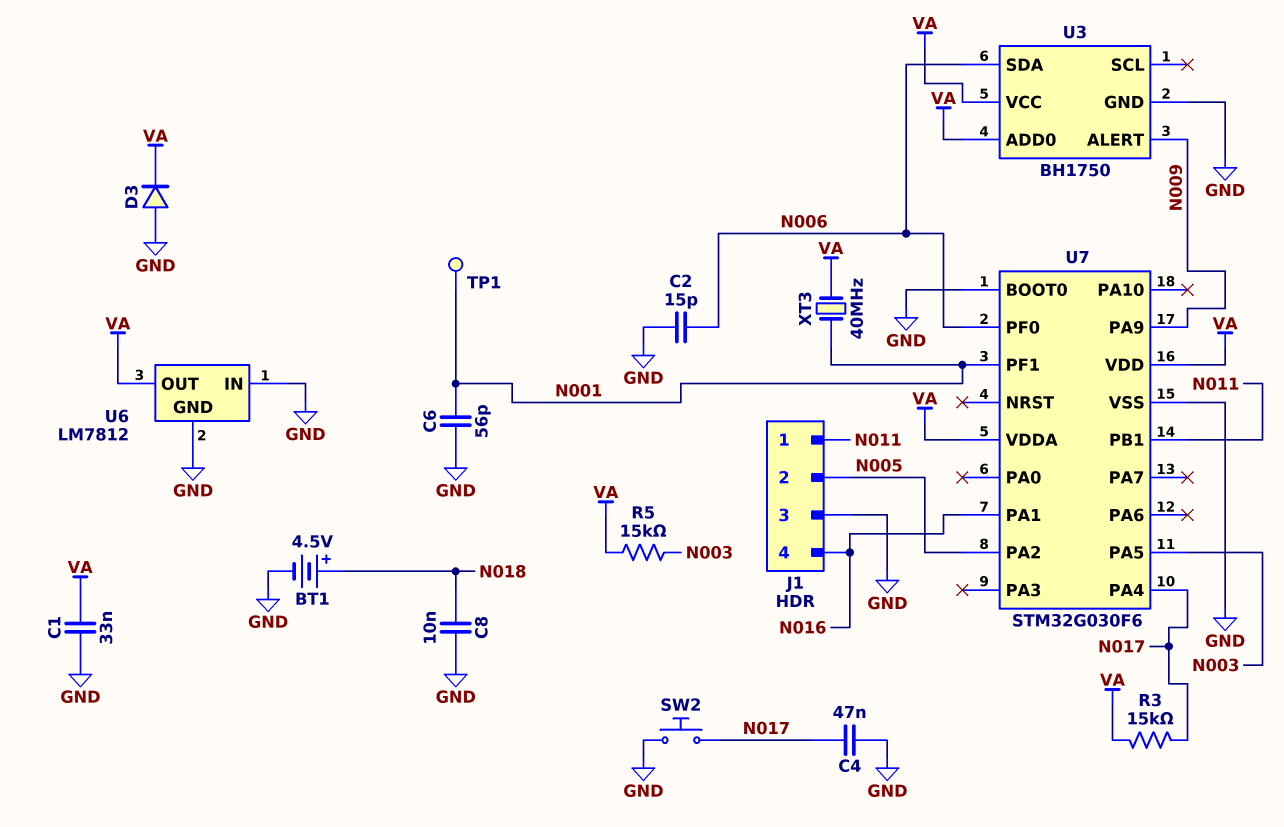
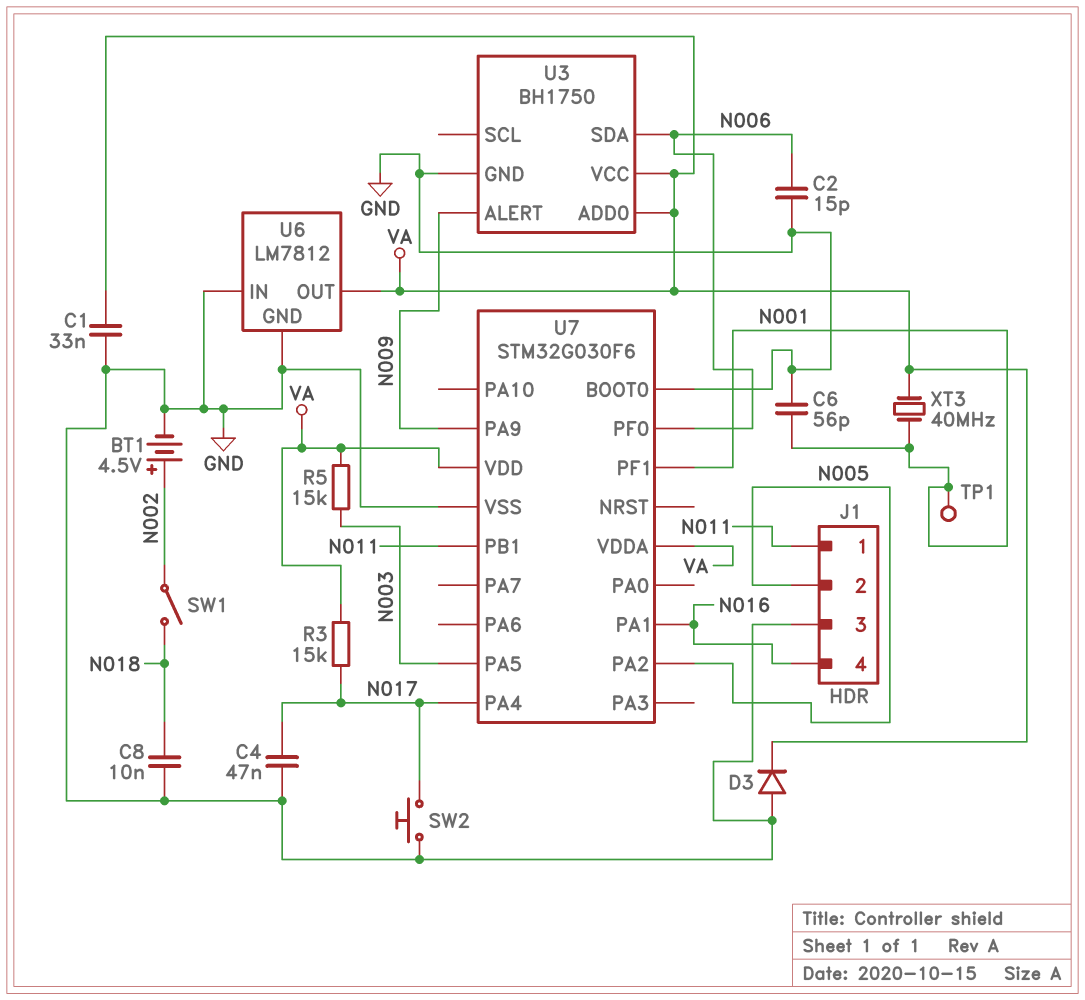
BT1: 4.5V (plus N018, minus GND) -> 4.5V (plus N002, minus GND)
SW1: none -> switch (N002, N018)

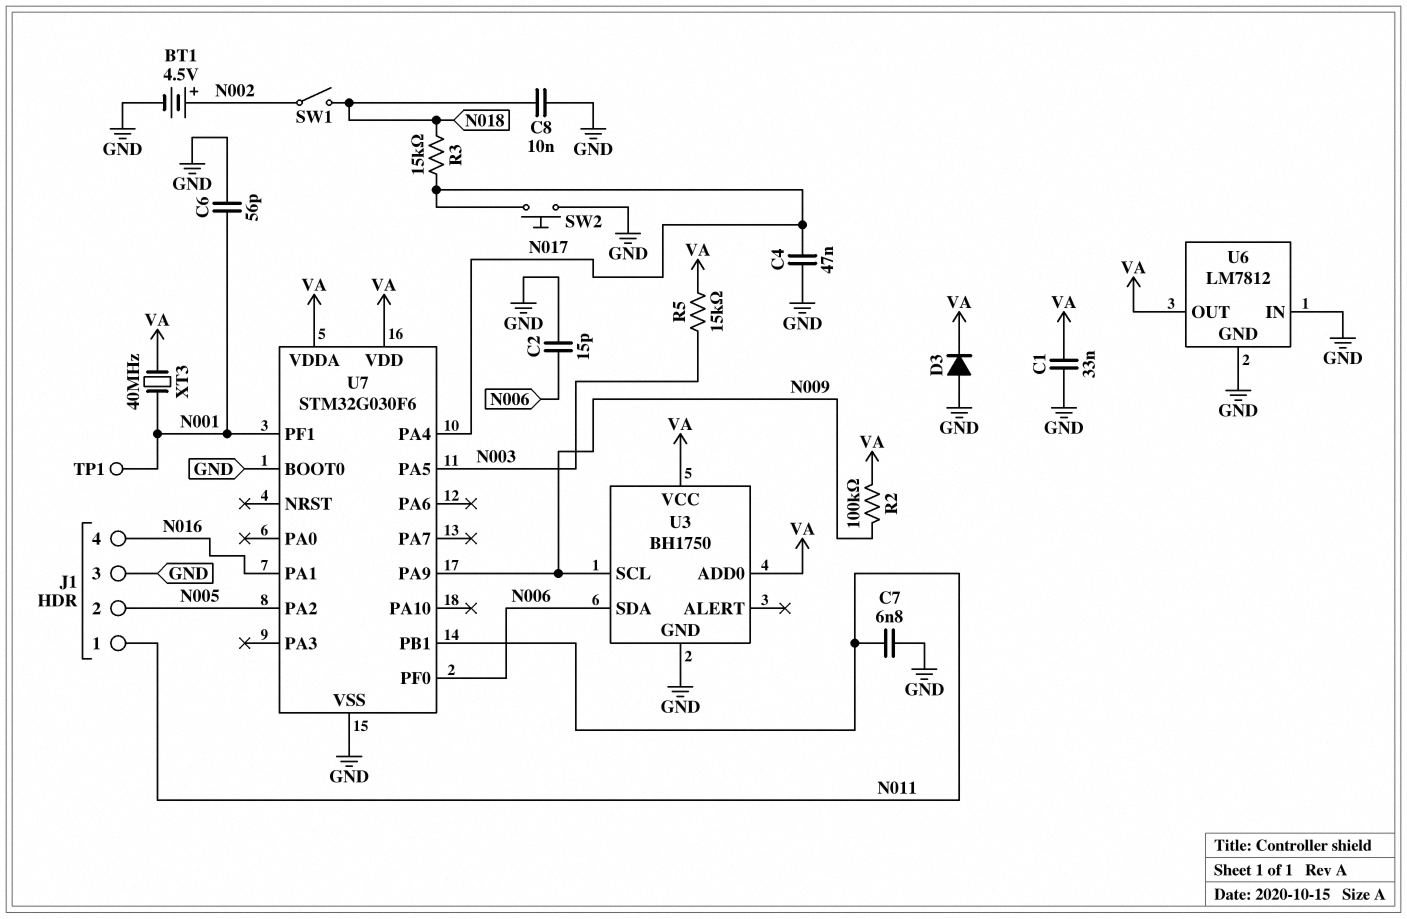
C7: none -> 6.8nF (GND, N011)
R2: none -> 100k (N009, VA)
R3: 15k (N017, VA) -> 15k (N017, N018)
U3 pin ALERT: N009 -> none
U3 pin SCL: none -> N009

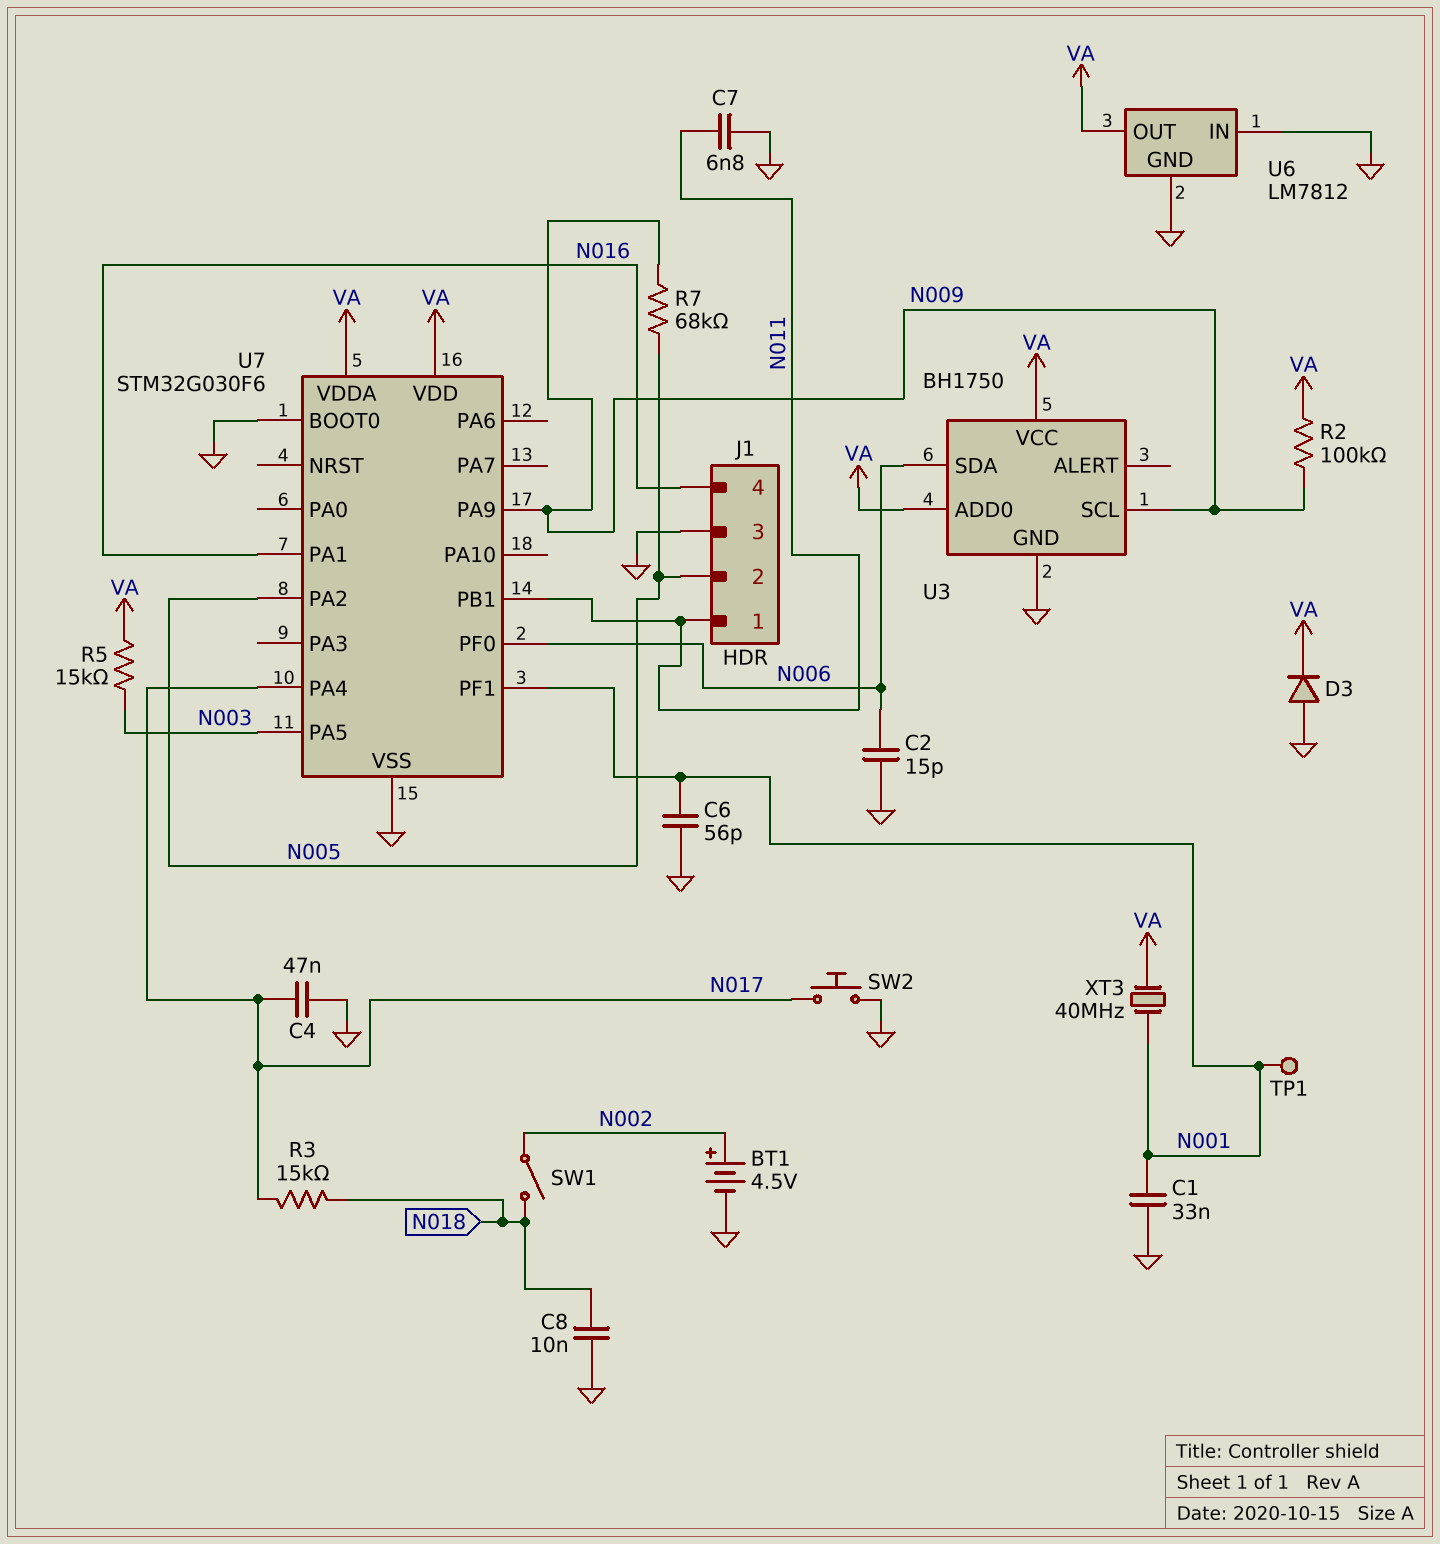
C1: 33nF (GND, VA) -> 33nF (GND, N001)
R7: none -> 68k (N005, N009)

